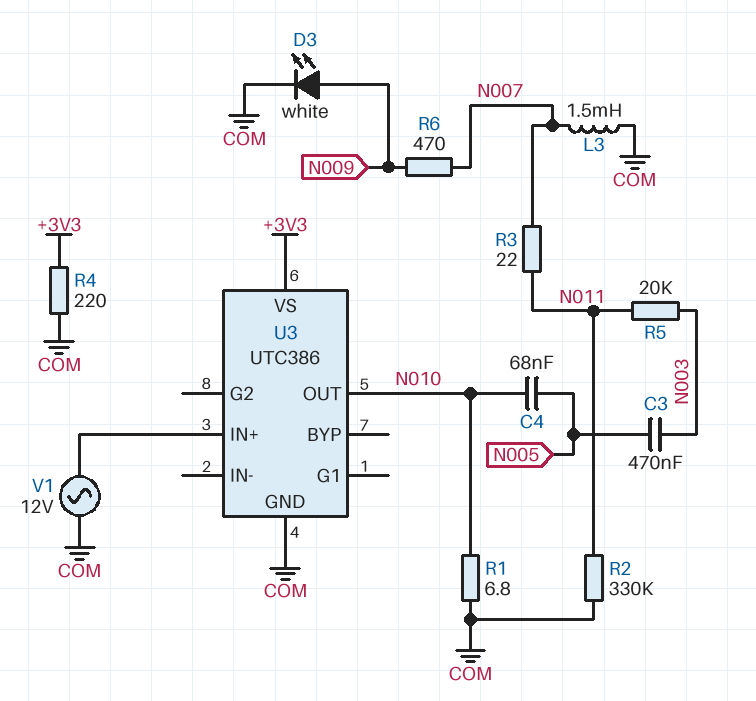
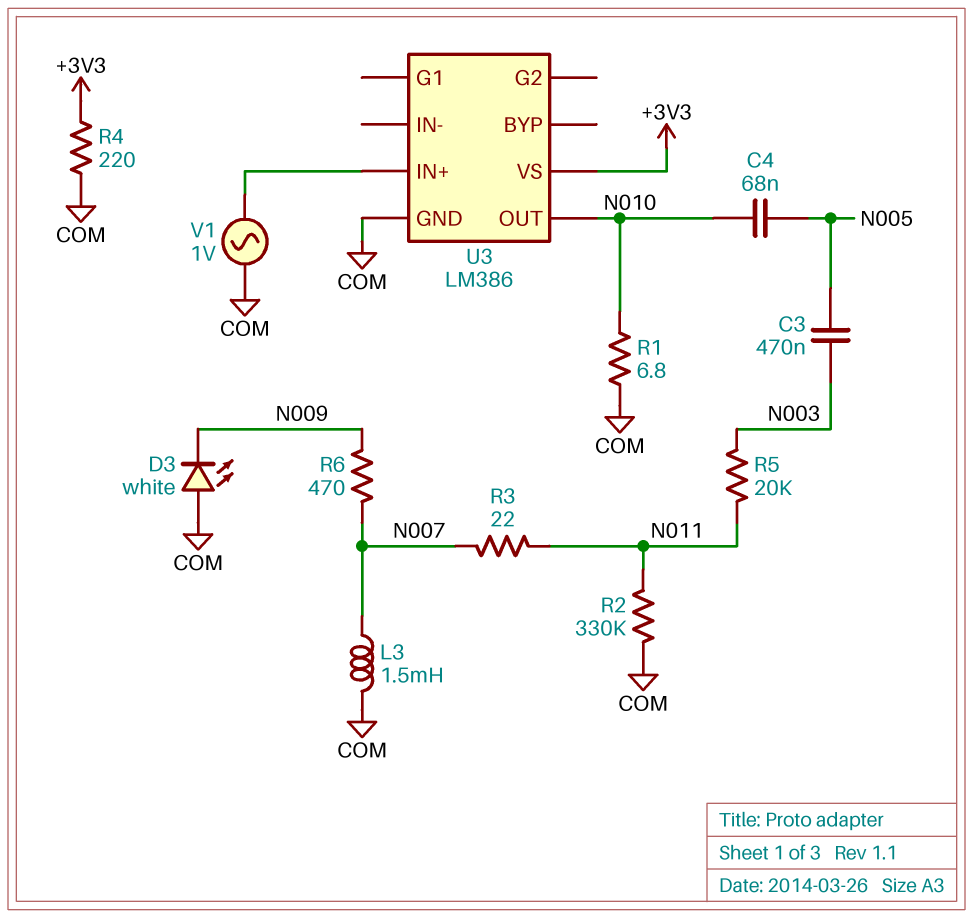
D3: LED white (A N009, K COM) -> LED white (A COM, K N009)
U3: UTC386 -> LM386
V1: AC 12V (COM, U3/IN+) -> AC 1V (COM, U3/IN+)

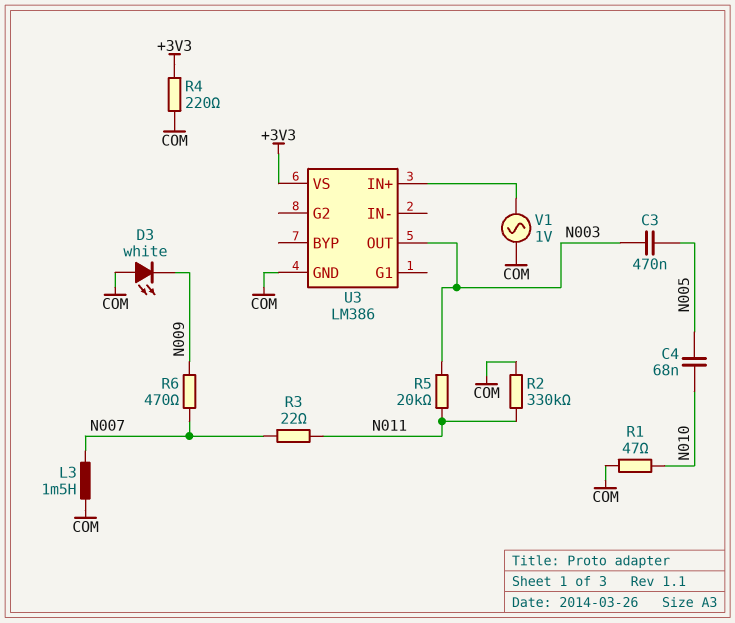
R1: 6.8 (COM, N010) -> 47 (COM, N010)
U3 pin OUT: N010 -> N003

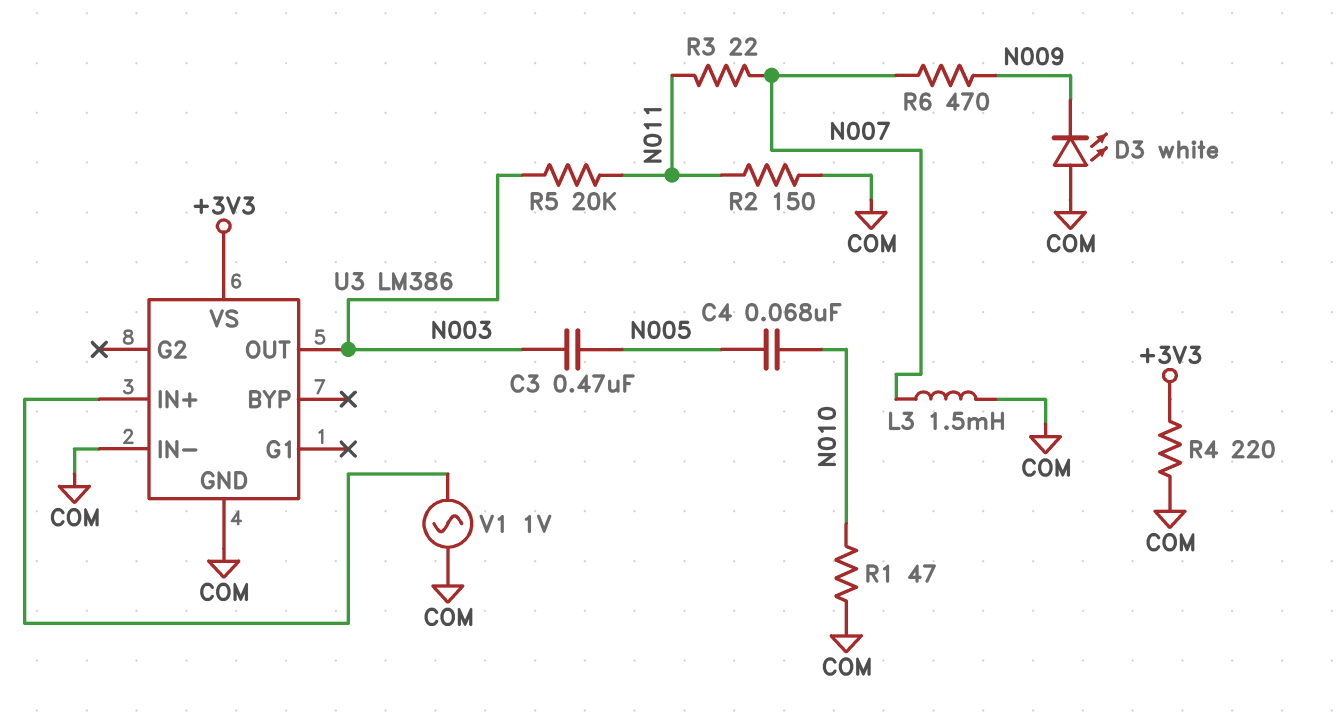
R2: 330k (COM, N011) -> 150 (COM, N011)
U3 pin IN-: none -> COM

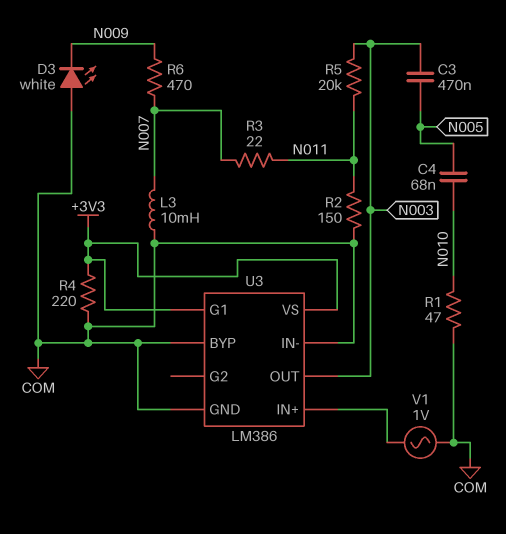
L3: 1.5mH (COM, N007) -> 10mH (COM, N007)
U3 pin BYP: none -> COM
U3 pin G1: none -> +3V3

